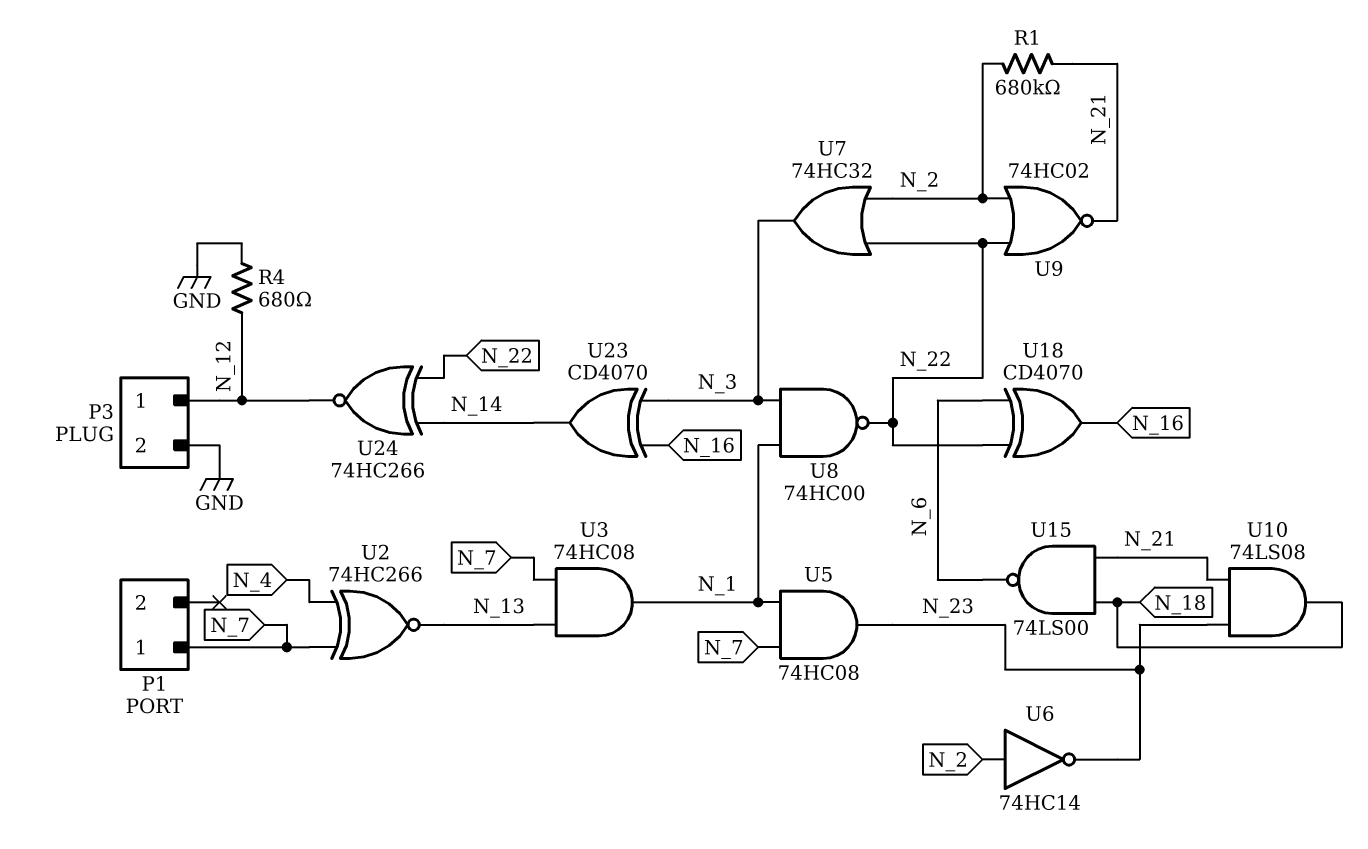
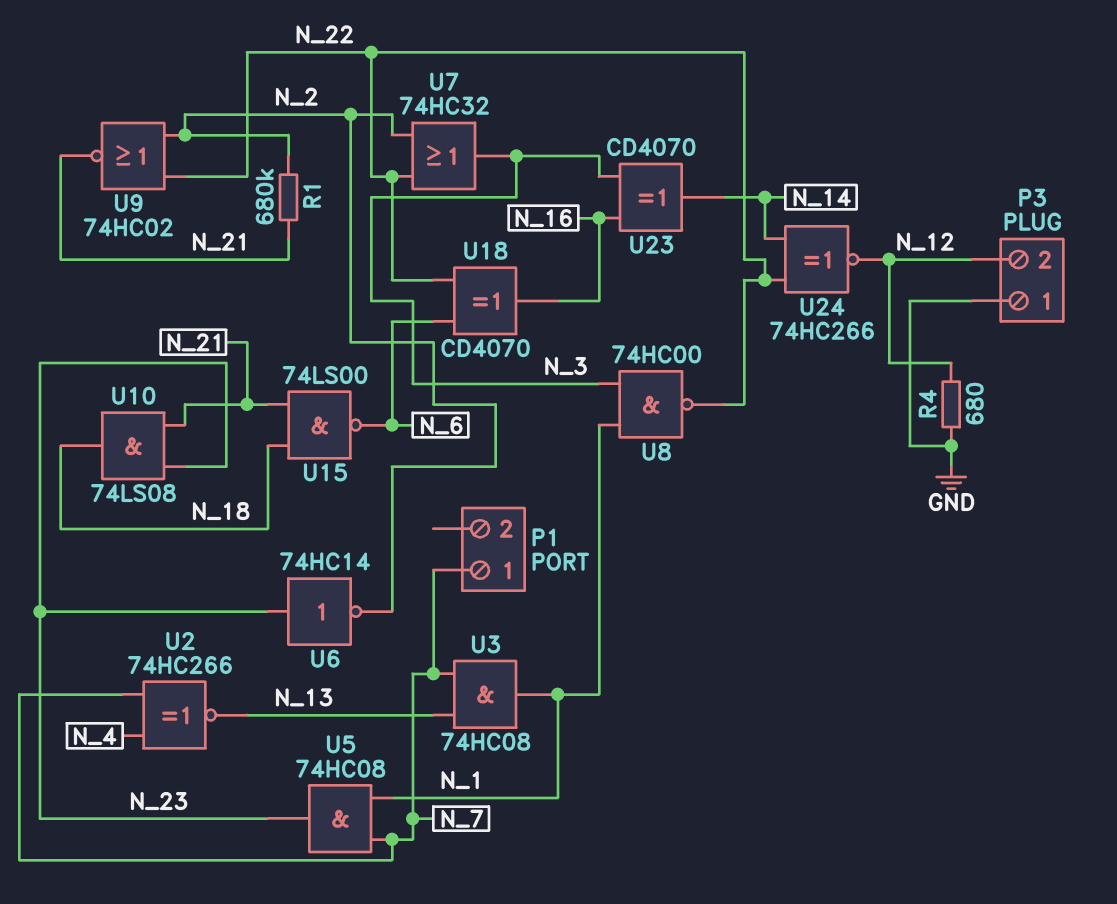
P3 pin 1: N_12 -> GND
P3 pin 2: GND -> N_12
U6: NOT 74HC14 (in N_2, out N_23) -> NOT 74HC14 (in N_23, out N_2)

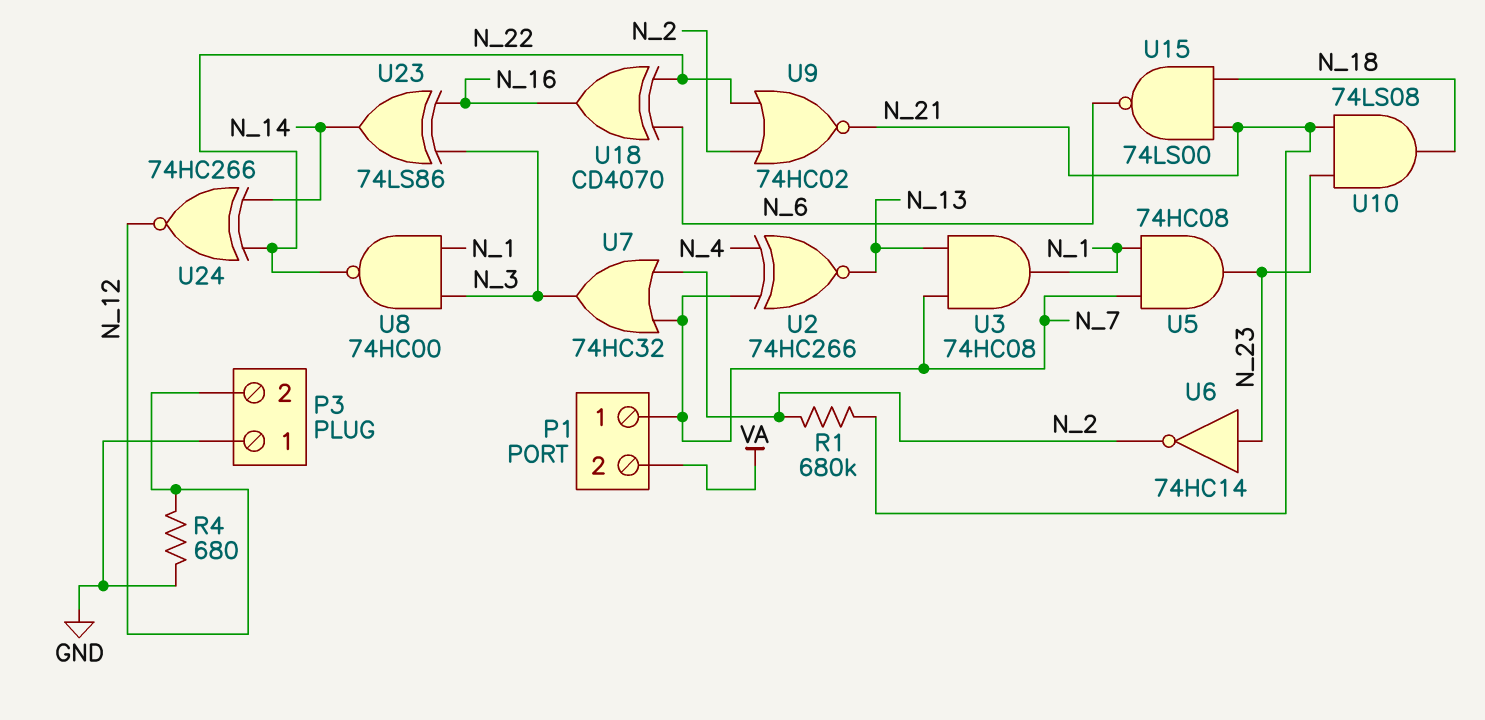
P1 pin 2: none -> VA
U7: OR 74HC32 (in N_2, in N_22, out N_3) -> OR 74HC32 (in N_2, in N_7, out N_3)
U23: XOR CD4070 (in N_3, in N_16, out N_14) -> XOR 74LS86 (in N_3, in N_16, out N_14)

